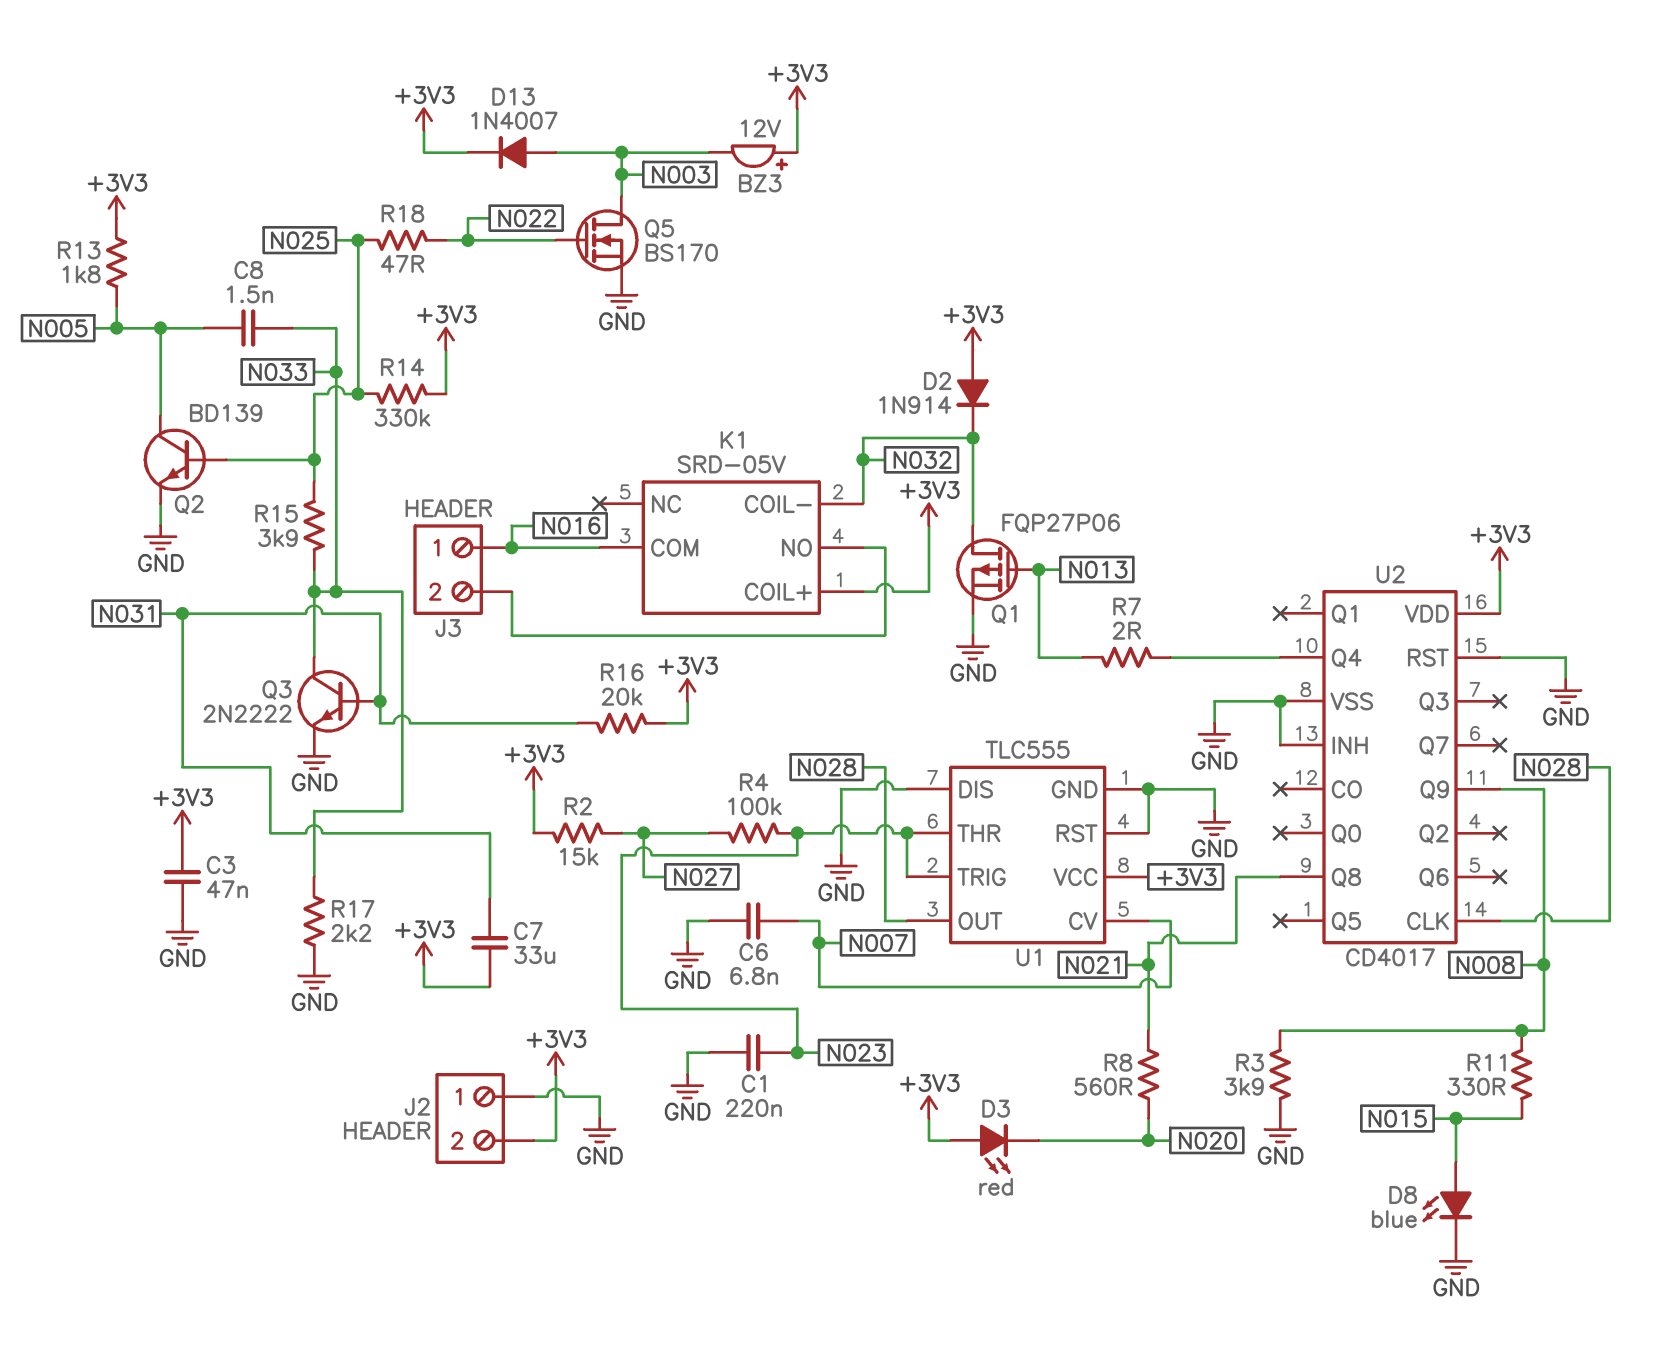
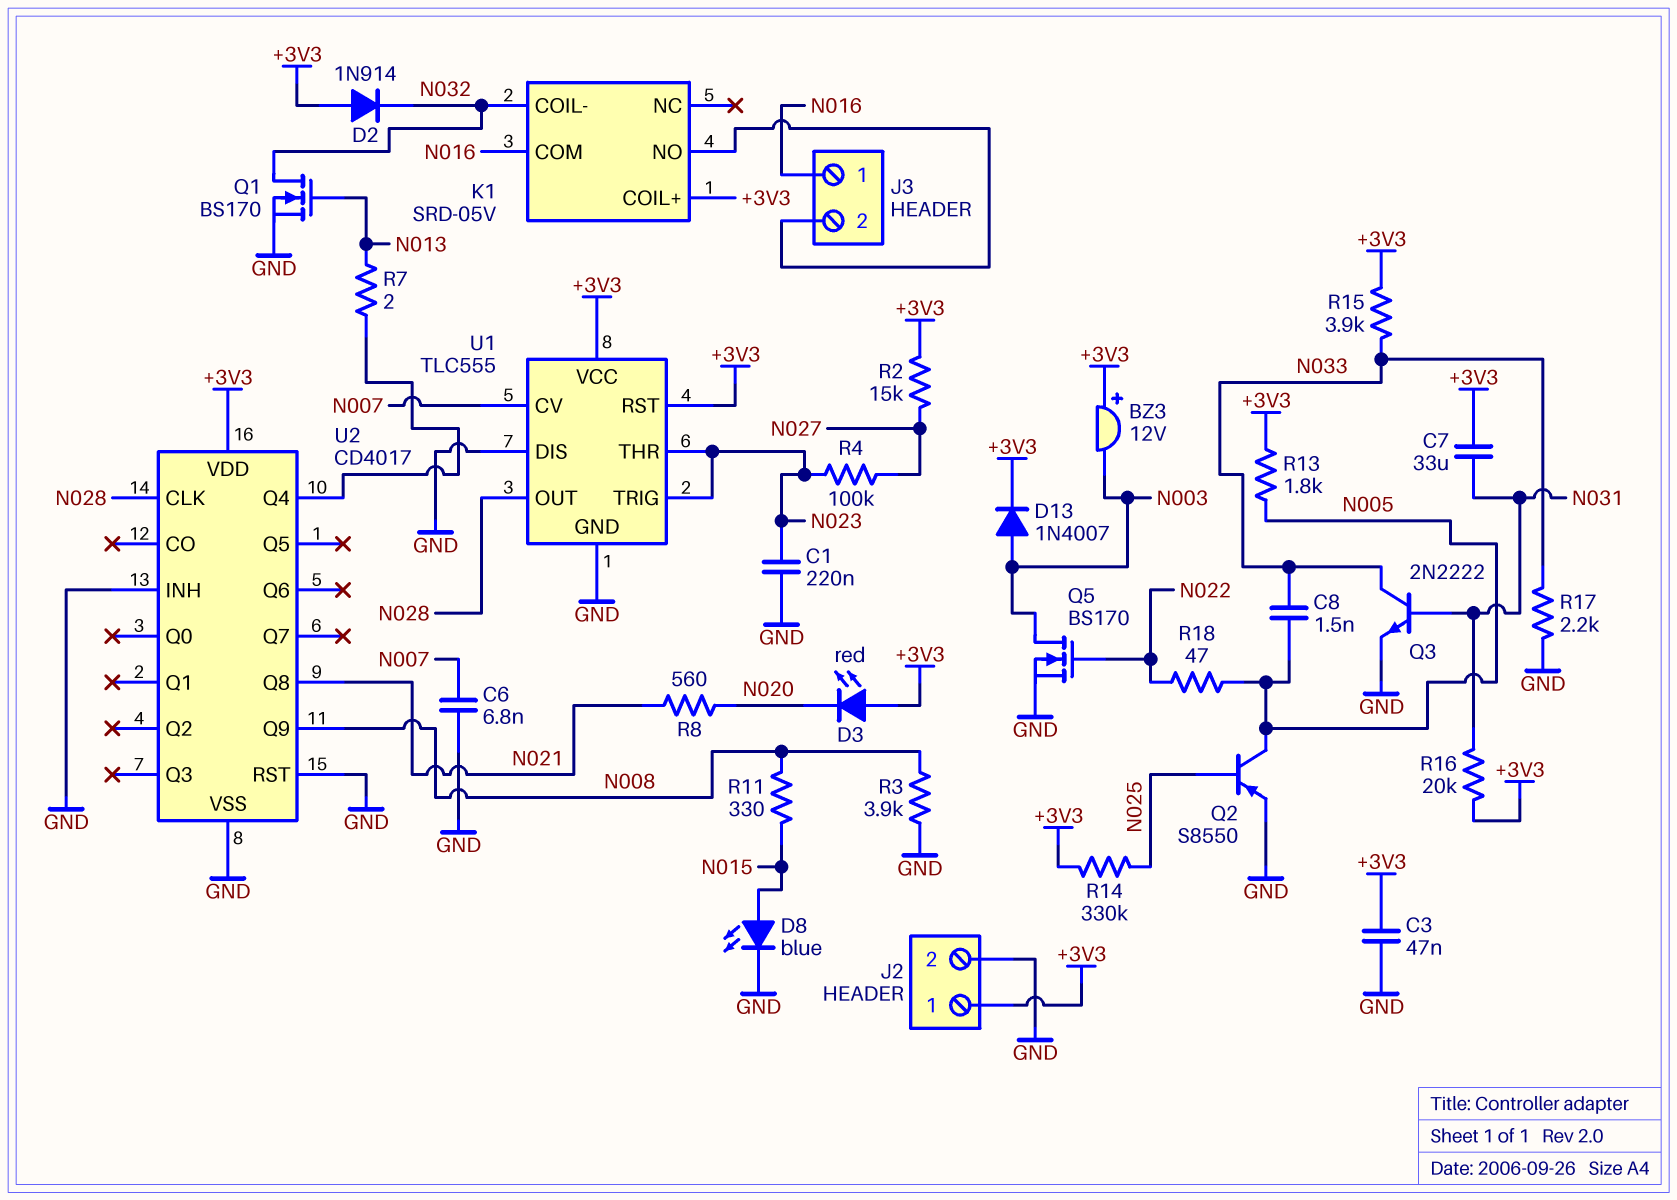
J2 pin 1: GND -> +3V3
J2 pin 2: +3V3 -> GND
Q1: PMOS FQP27P06 (G N013, D N032, S GND) -> NMOS BS170 (G N013, D N032, S GND)
Q2: NPN BD139 (B N025, C N005, E GND) -> PNP S8550 (B N025, C N005, E GND)
R15: 3.9k (N025, N033) -> 3.9k (+3V3, N033)
R18: 47 (N022, N025) -> 47 (N005, N022)
U1 pin RST: GND -> +3V3

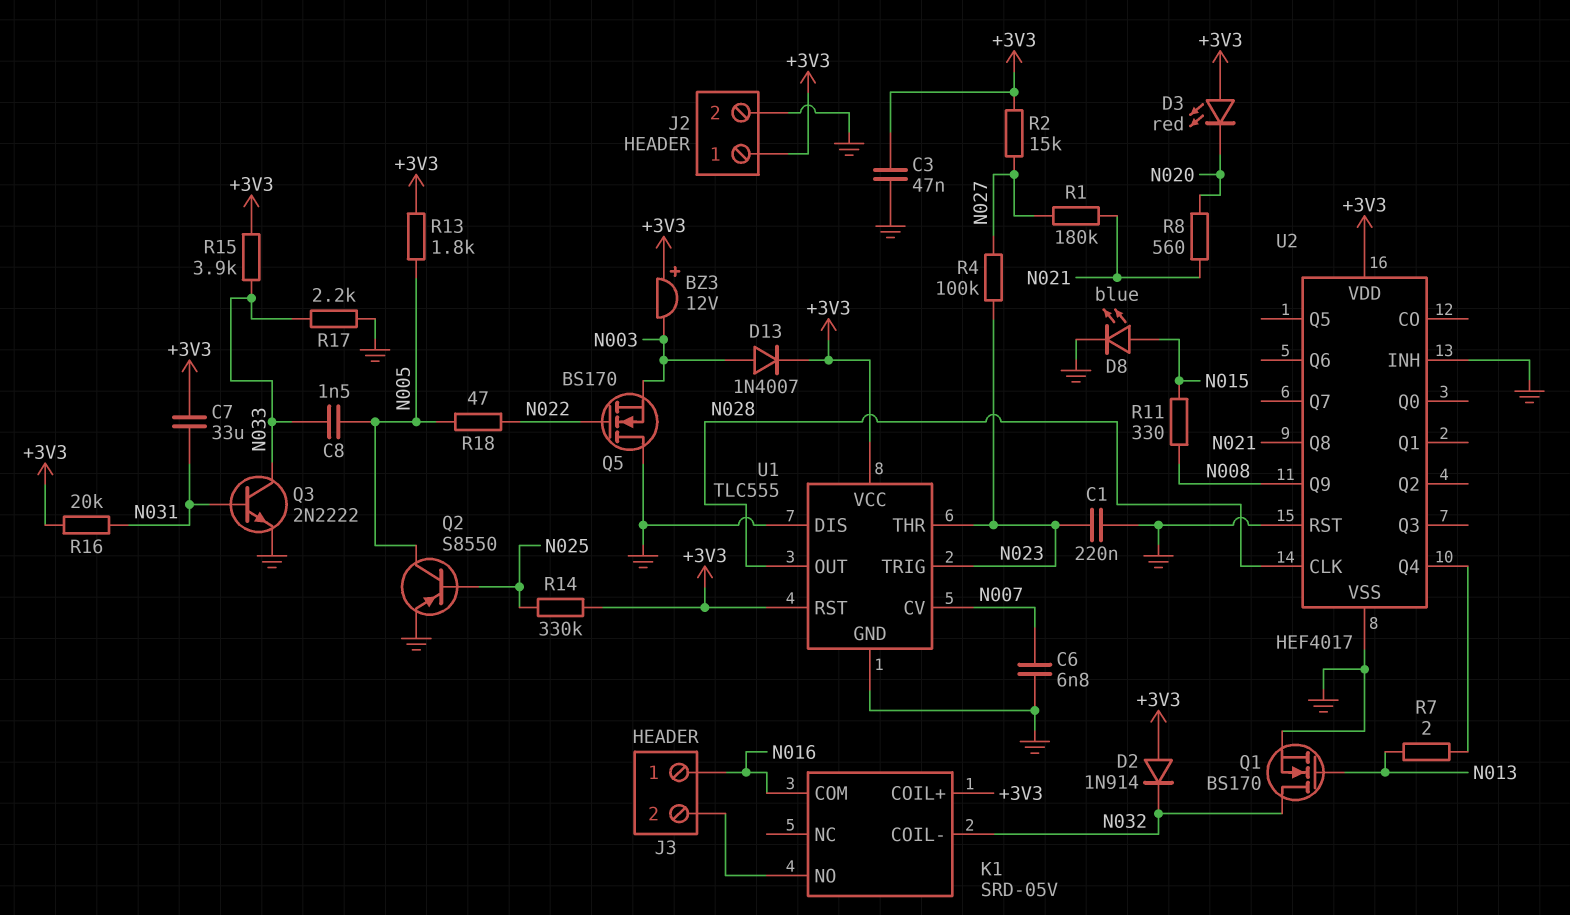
Q5: NMOS BS170 (G N022, D N003, S GND) -> NMOS BS170 (G N022, D GND, S N003)
R1: none -> 180k (N021, N027)
R3: 3.9k (GND, N008) -> none
U2: CD4017 -> HEF4017

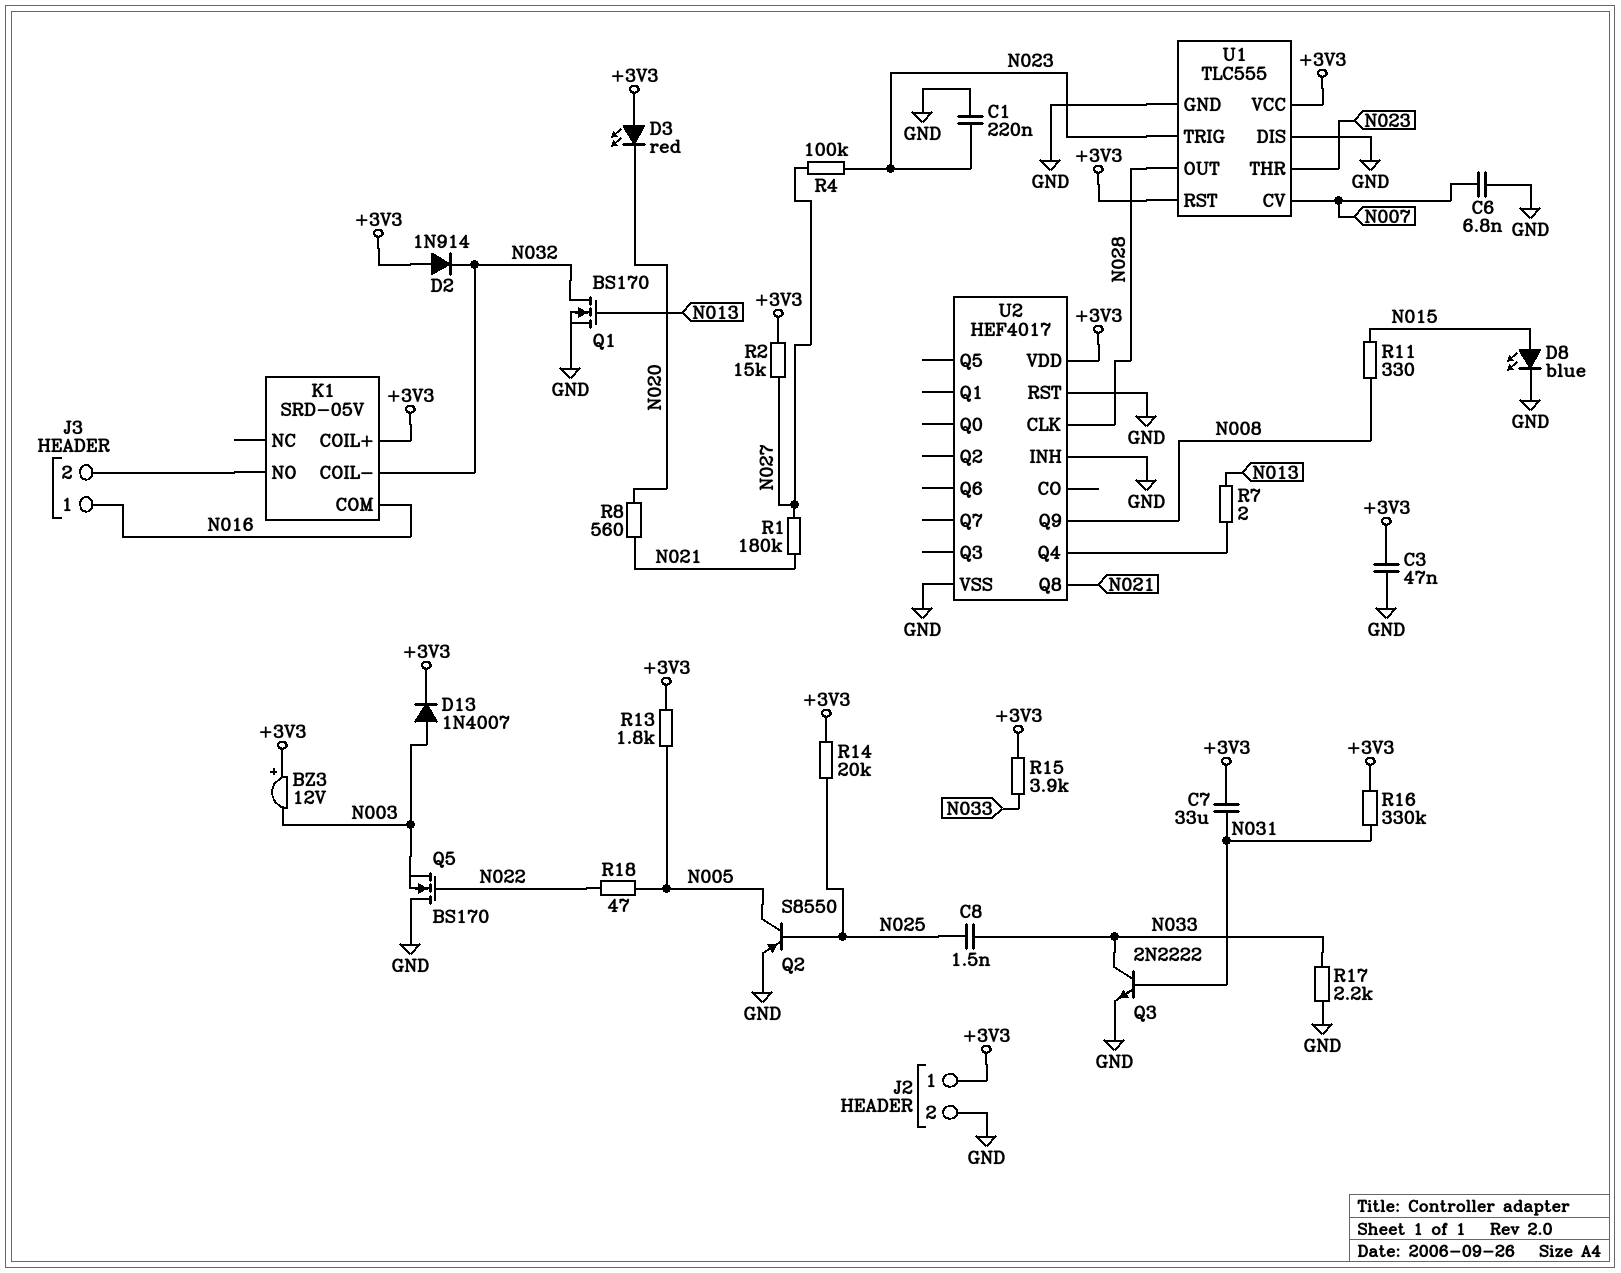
C8: 1.5nF (N005, N033) -> 1.5nF (N025, N033)
R14: 330k (+3V3, N025) -> 20k (+3V3, N025)
R16: 20k (+3V3, N031) -> 330k (+3V3, N031)

